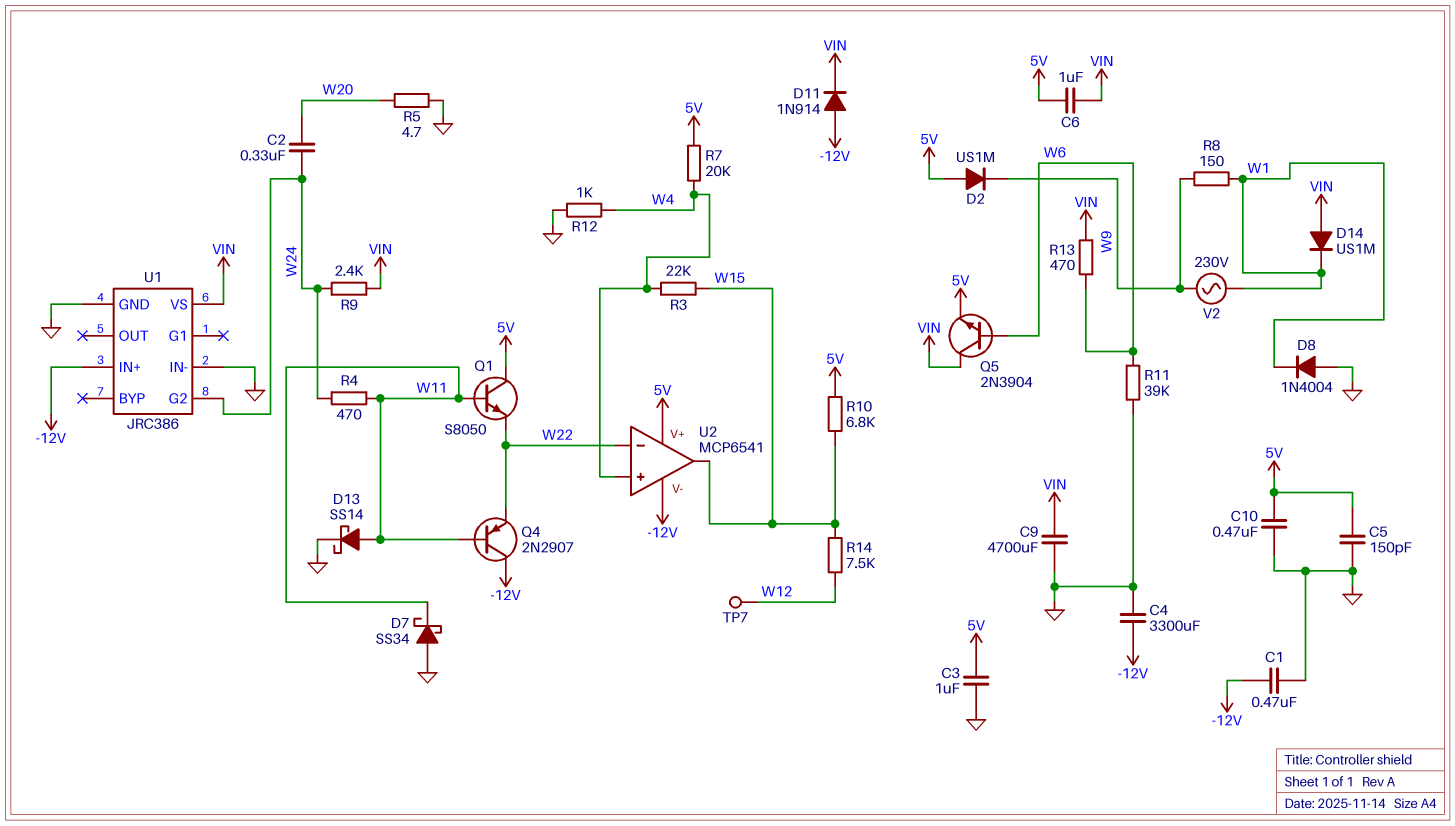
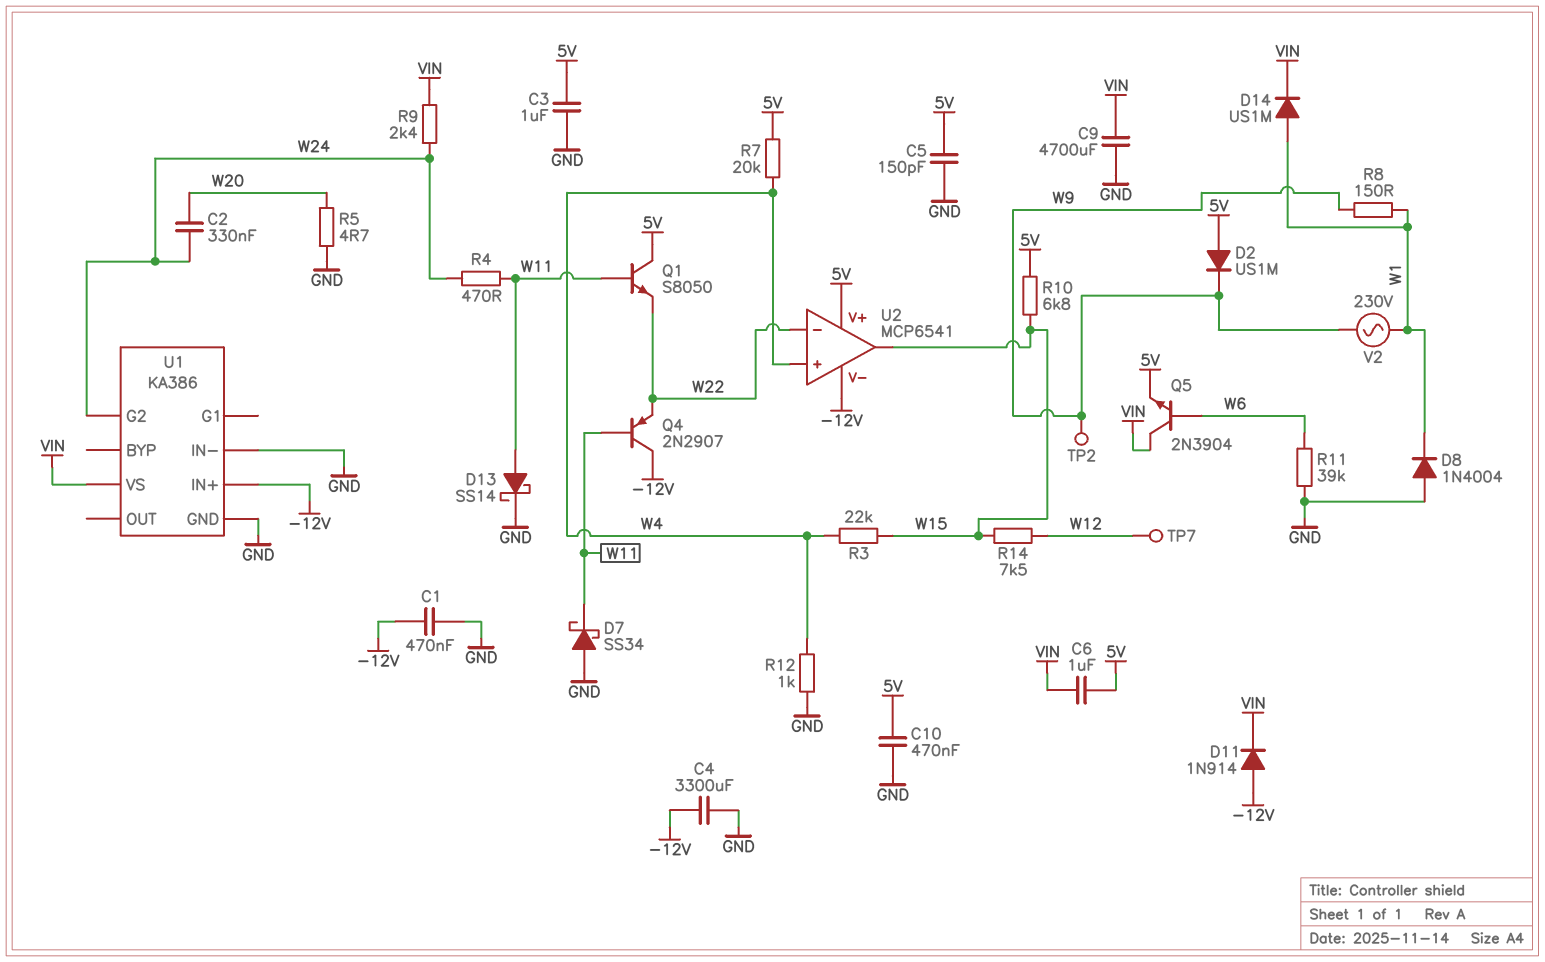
D14: diode US1M (A VIN, K W1) -> diode US1M (A W1, K VIN)
R13: 470 (VIN, W6) -> none
TP2: none -> test point (W9)
U1: JRC386 -> KA386

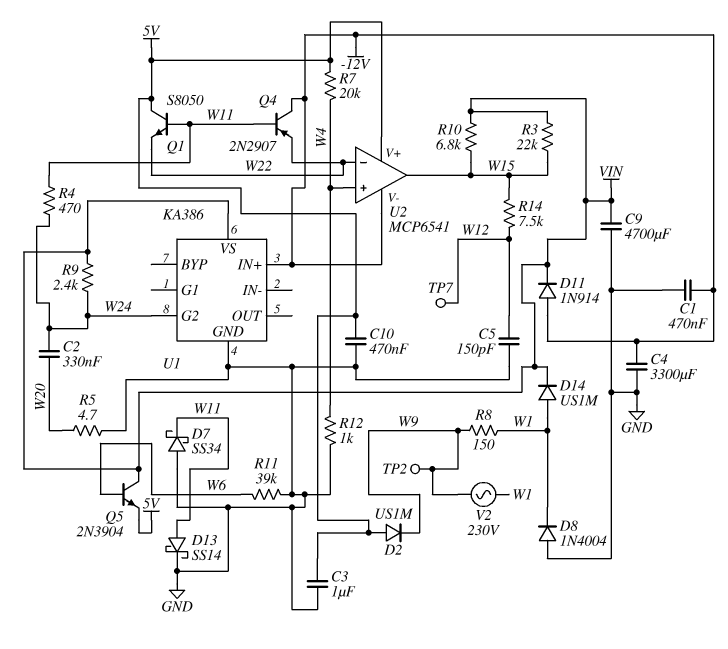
C5: 150pF (5V, GND) -> 150pF (GND, W12)
C6: 1uF (5V, VIN) -> none
R3: 22k (W4, W15) -> 22k (VIN, W15)
R10: 6.8k (5V, W15) -> 6.8k (VIN, W15)
U1 pin IN-: GND -> none

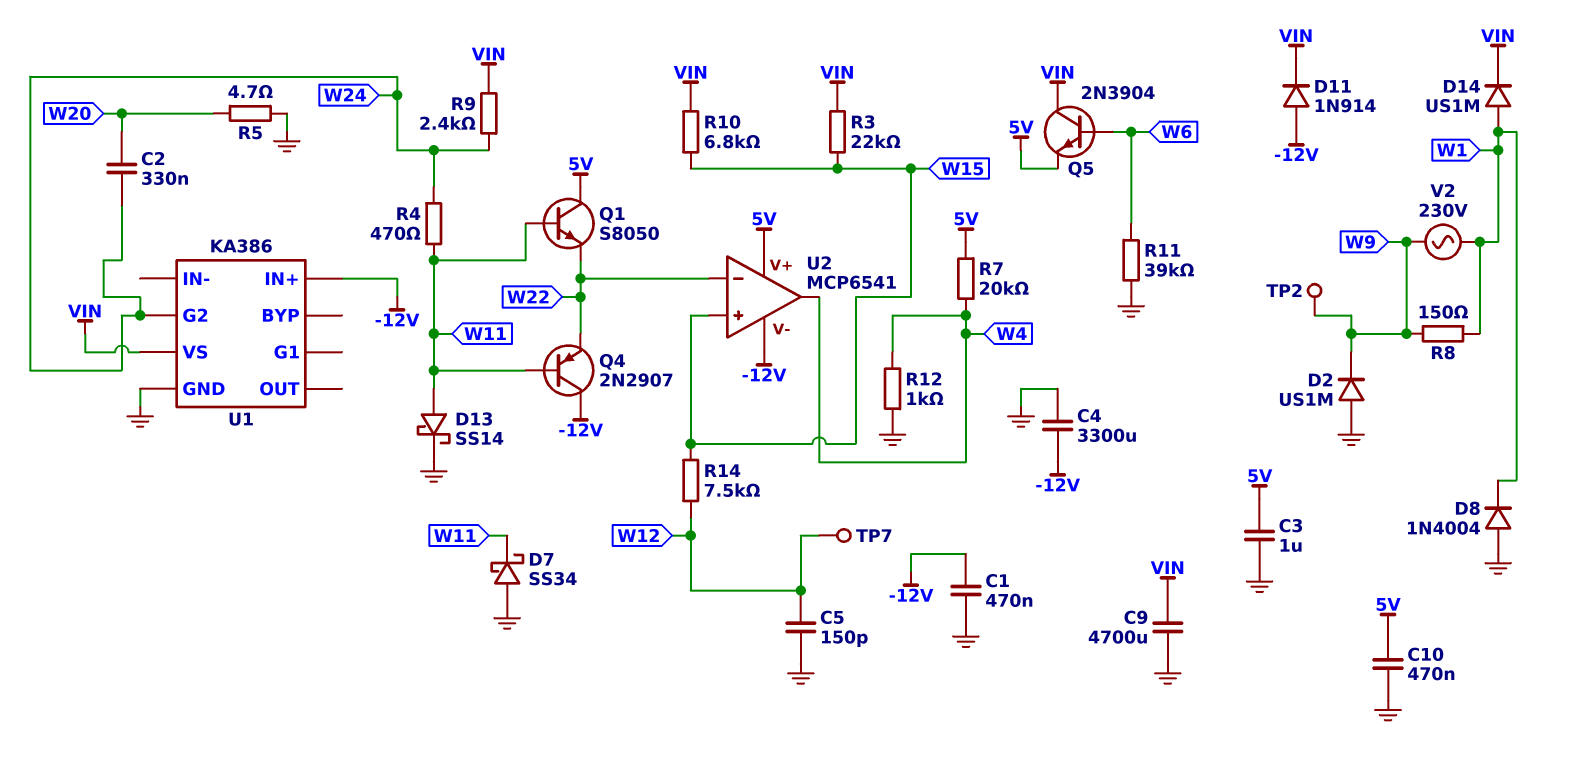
D2: diode US1M (A 5V, K W9) -> diode US1M (A GND, K W9)
U2 pin in+: W4 -> W15
U2 pin out: W15 -> W4

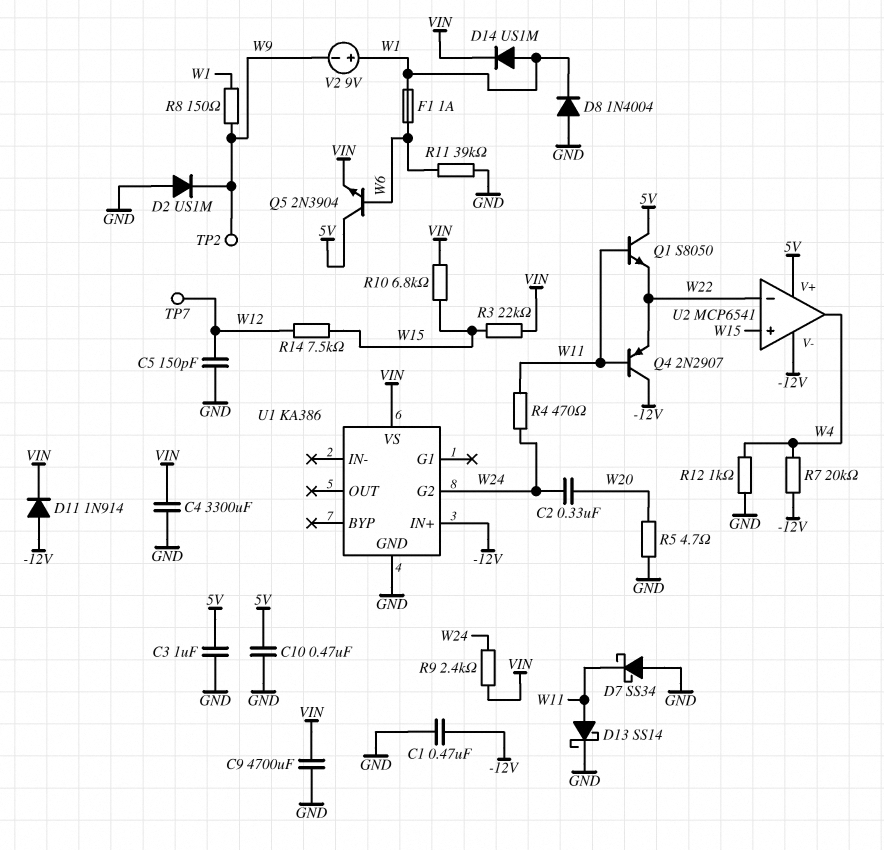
C4: 3300uF (-12V, GND) -> 3300uF (GND, VIN)
F1: none -> 1A (W1, W6)
Q5: NPN 2N3904 (B W6, C VIN, E 5V) -> NPN 2N3904 (B W6, C 5V, E VIN)
R7: 20k (5V, W4) -> 20k (-12V, W4)
V2: AC 230V (W1, W9) -> 9V (plus W1, minus W9)

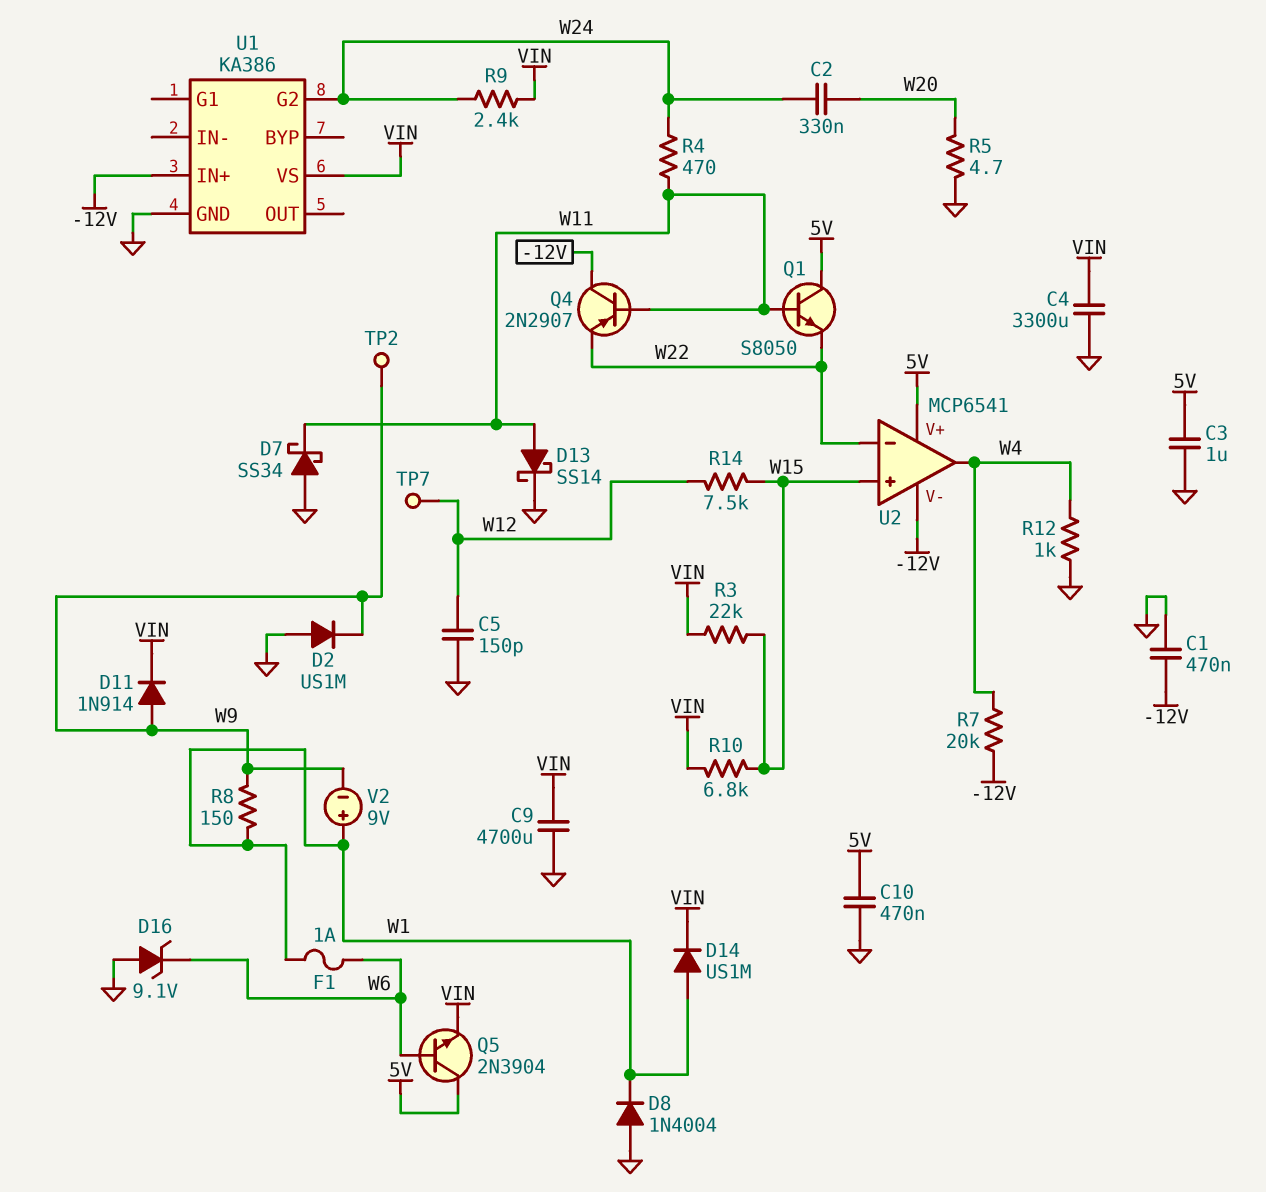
D11: diode 1N914 (A -12V, K VIN) -> diode 1N914 (A W9, K VIN)
D16: none -> zener 9.1V (A GND, K W6)
R11: 39k (GND, W6) -> none

